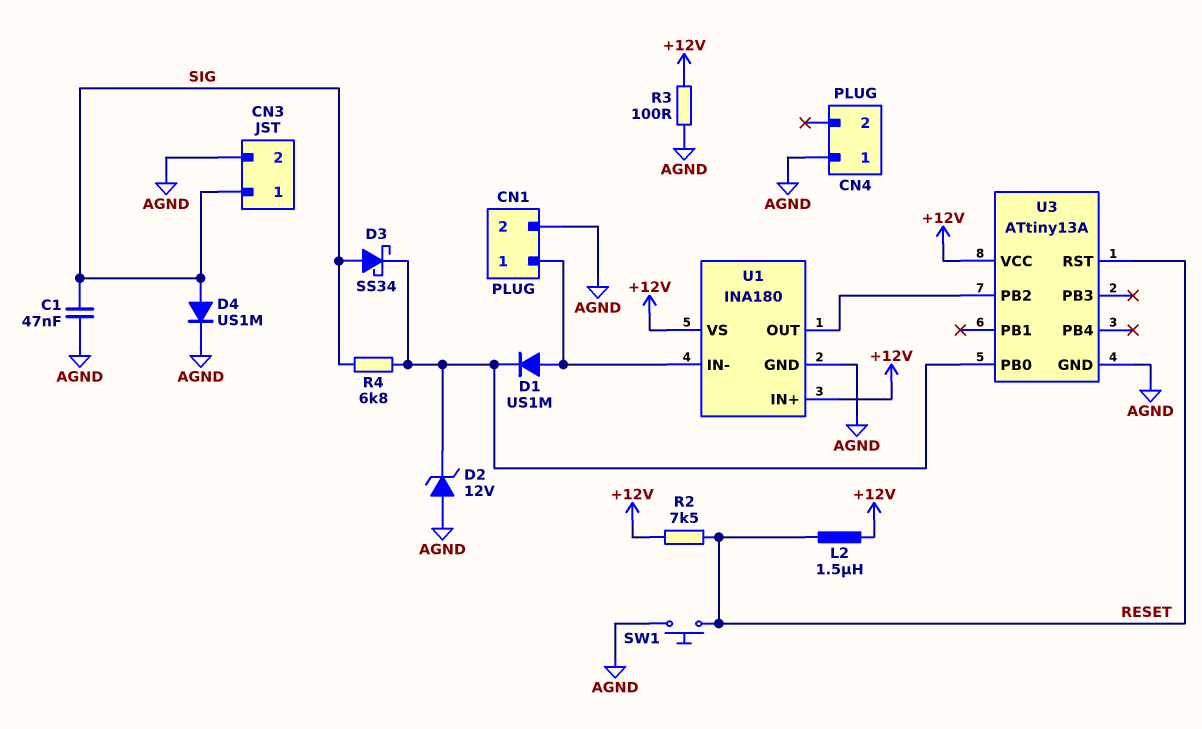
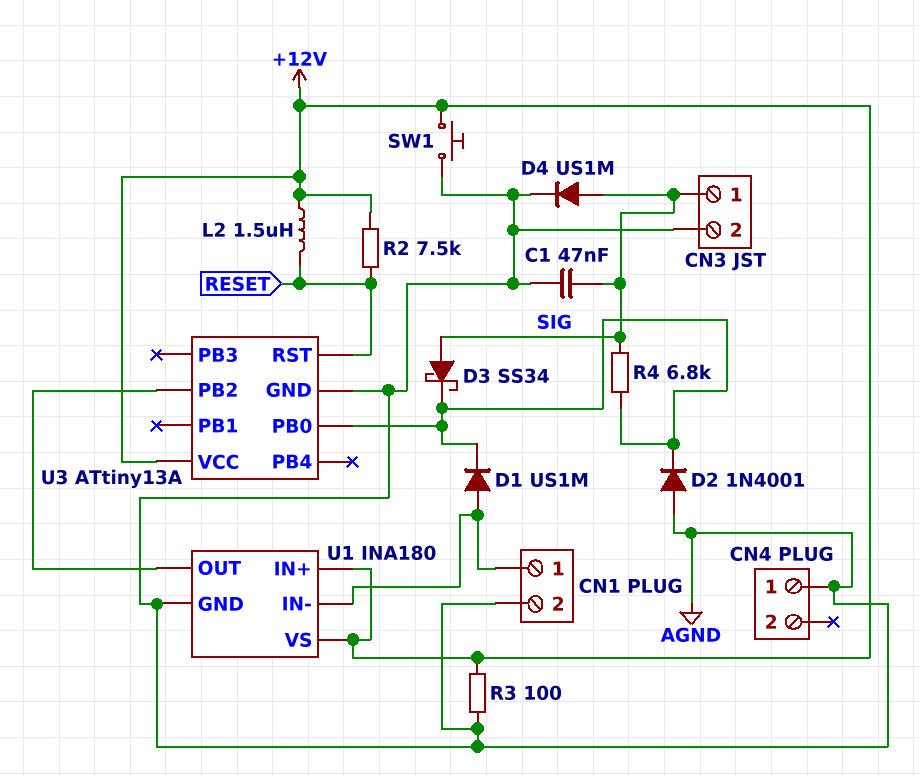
D2: zener 12V (A AGND, K U3/PB0) -> diode 1N4001 (A AGND, K U3/PB0)
SW1: button (AGND, RESET) -> button (+12V, AGND)

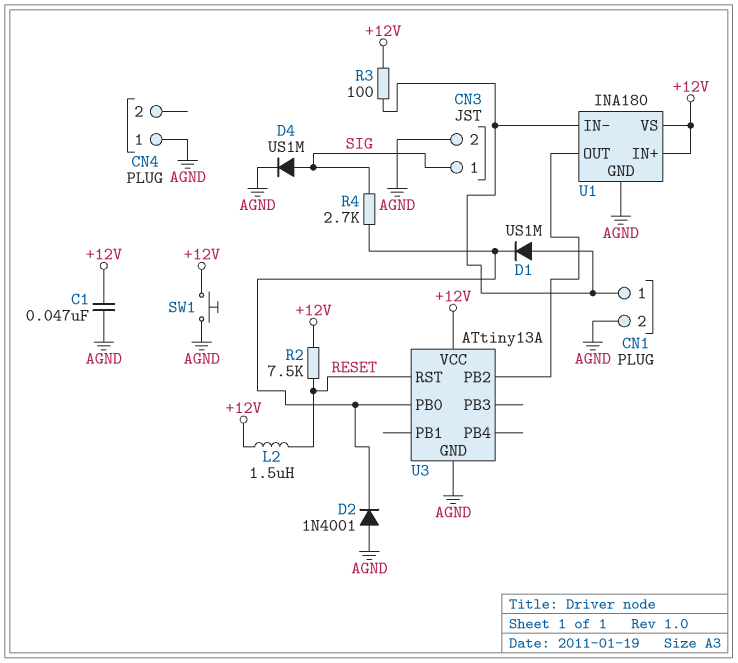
C1: 47nF (AGND, SIG) -> 47nF (+12V, AGND)
D3: schottky SS34 (A SIG, K U3/PB0) -> none
R3: 100 (+12V, AGND) -> 100 (+12V, CN1/1)
R4: 6.8k (SIG, U3/PB0) -> 2.7k (SIG, U3/PB0)

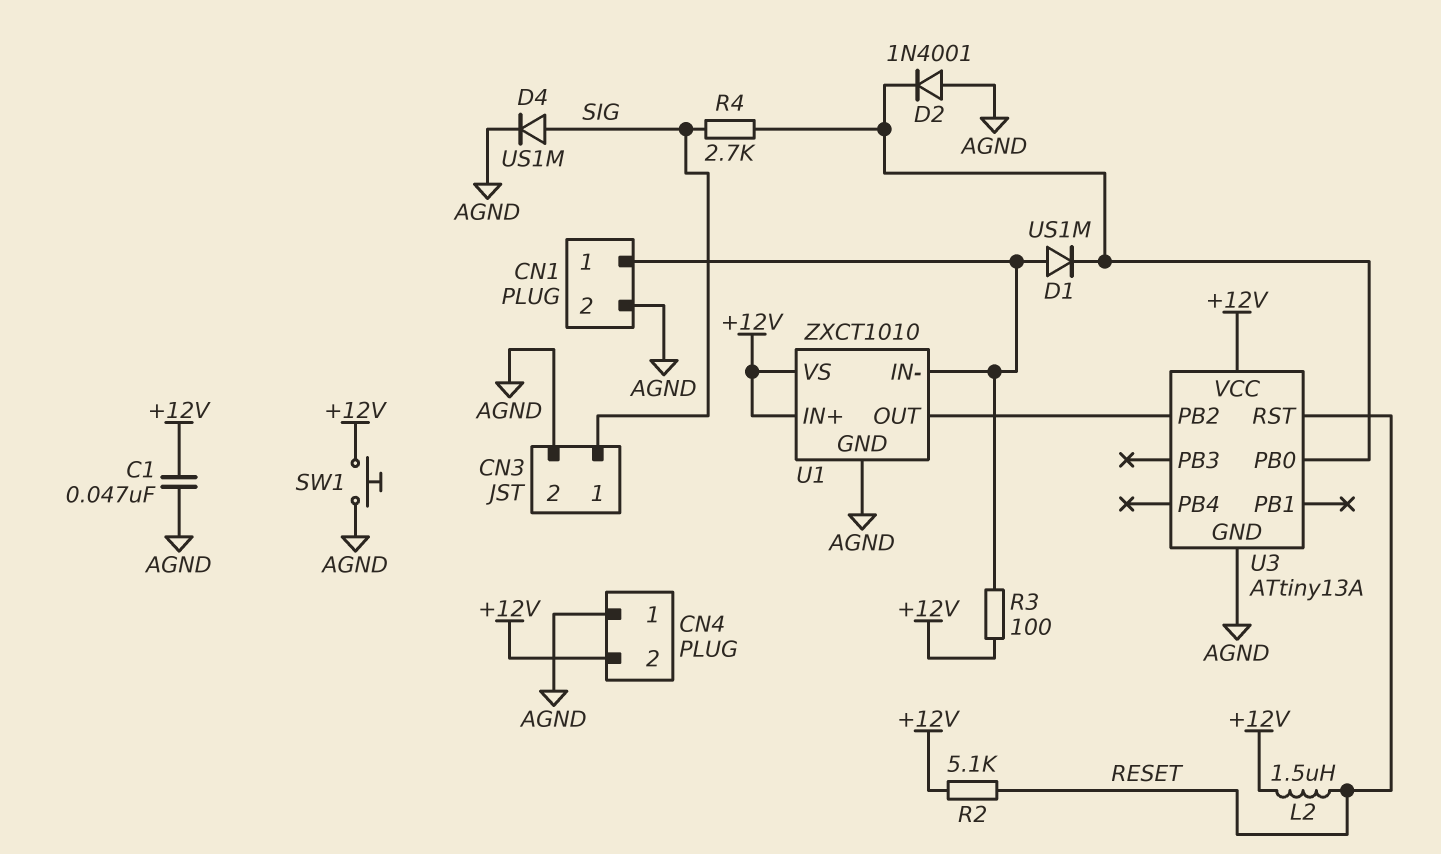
CN4 pin 2: none -> +12V
R2: 7.5k (+12V, RESET) -> 5.1k (+12V, RESET)
U1: INA180 -> ZXCT1010

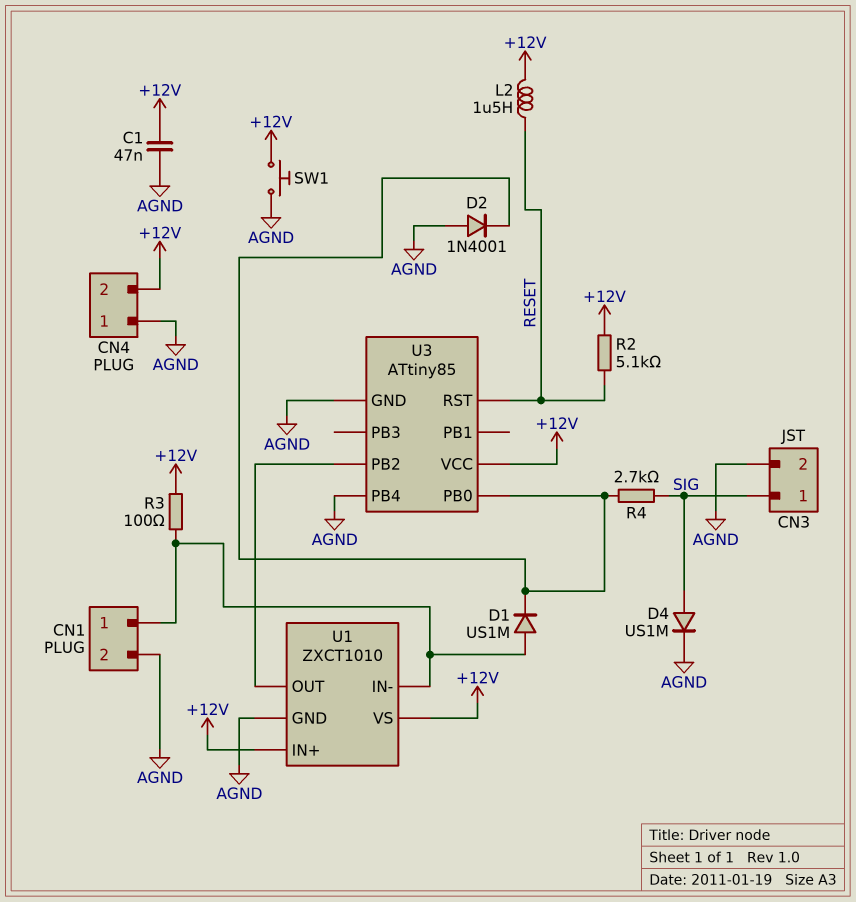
U3: ATtiny13A -> ATtiny85
U3 pin PB4: none -> AGND

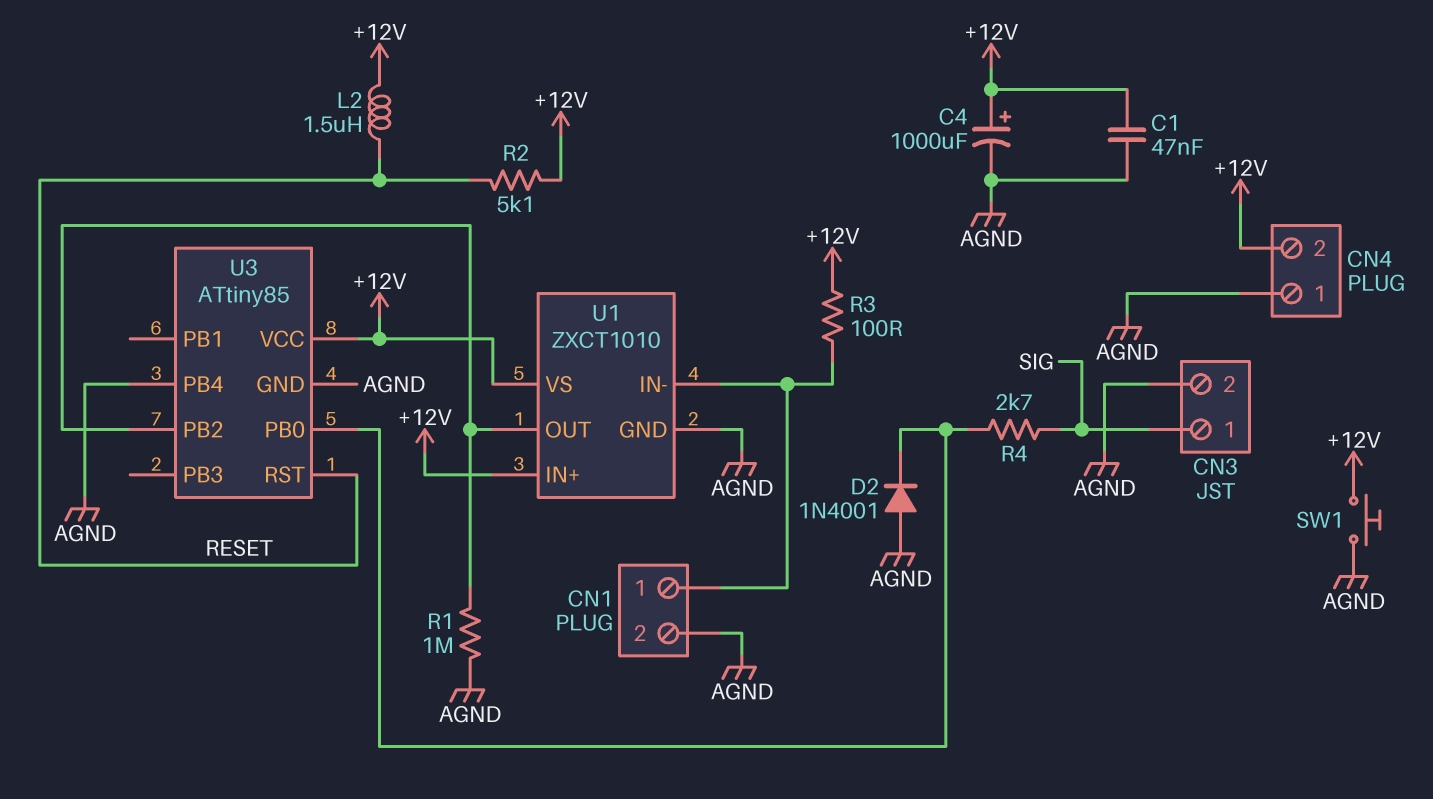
C4: none -> 1000uF (plus +12V, minus AGND)
D1: diode US1M (A CN1/1, K U3/PB0) -> none
D4: diode US1M (A SIG, K AGND) -> none
R1: none -> 1M (AGND, U1/OUT)

